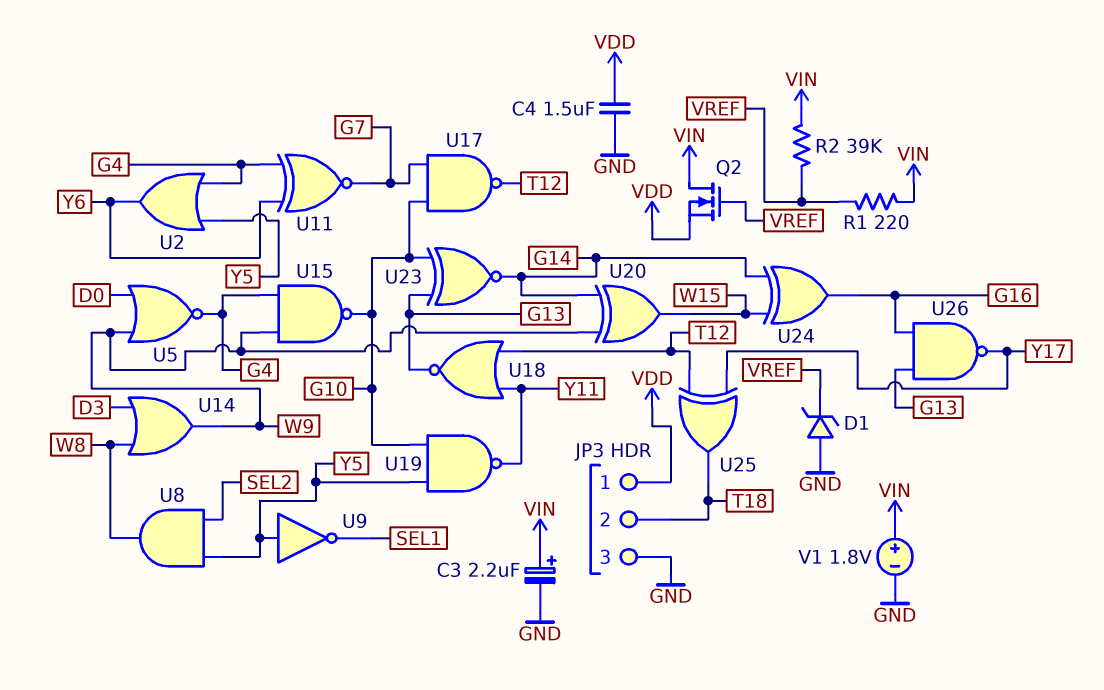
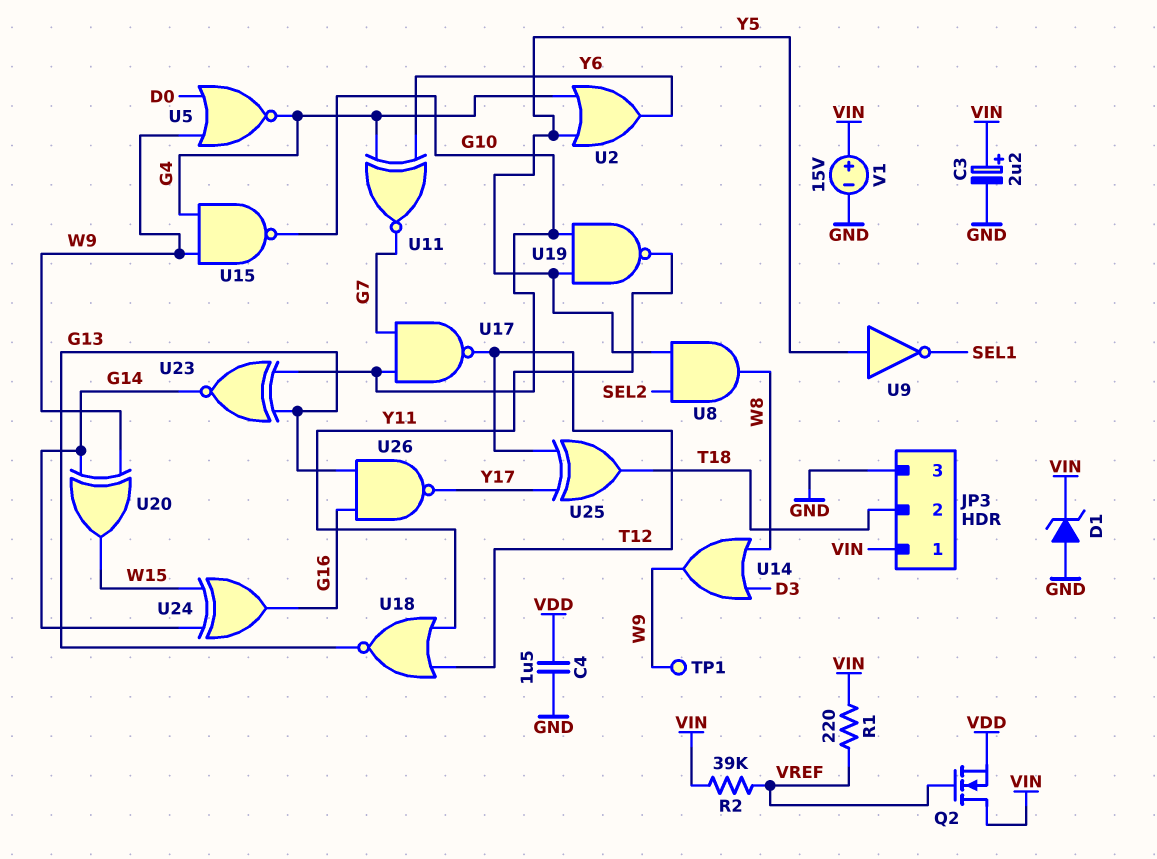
D1: zener (A GND, K VREF) -> zener (A GND, K VIN)
JP3 pin 1: VDD -> VIN
TP1: none -> test point (W9)
V1: 1.8V (plus VIN, minus GND) -> 15V (plus VIN, minus GND)

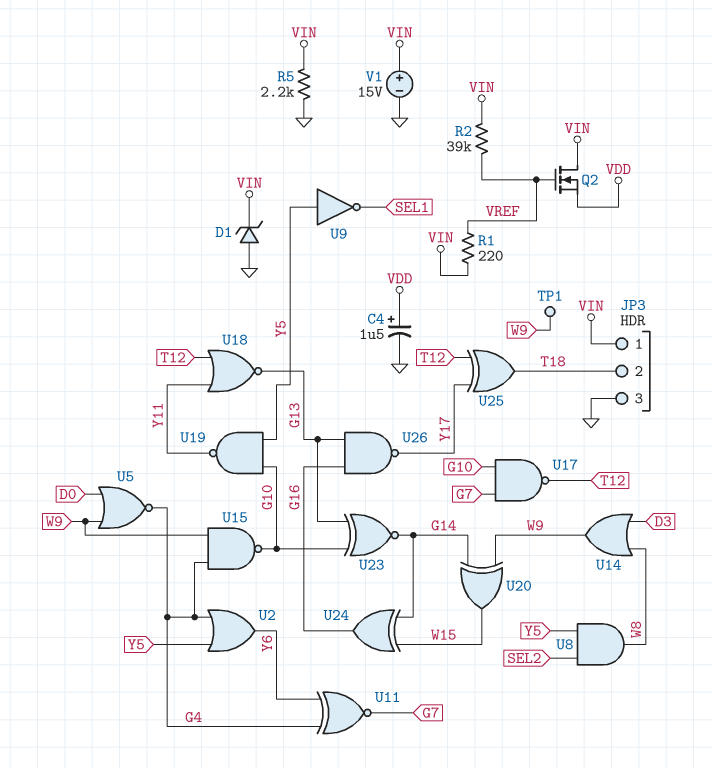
C3: 2.2uF (plus VIN, minus GND) -> none
C4: 1.5uF (GND, VDD) -> 1.5uF (plus VDD, minus GND)
R5: none -> 2.2k (GND, VIN)

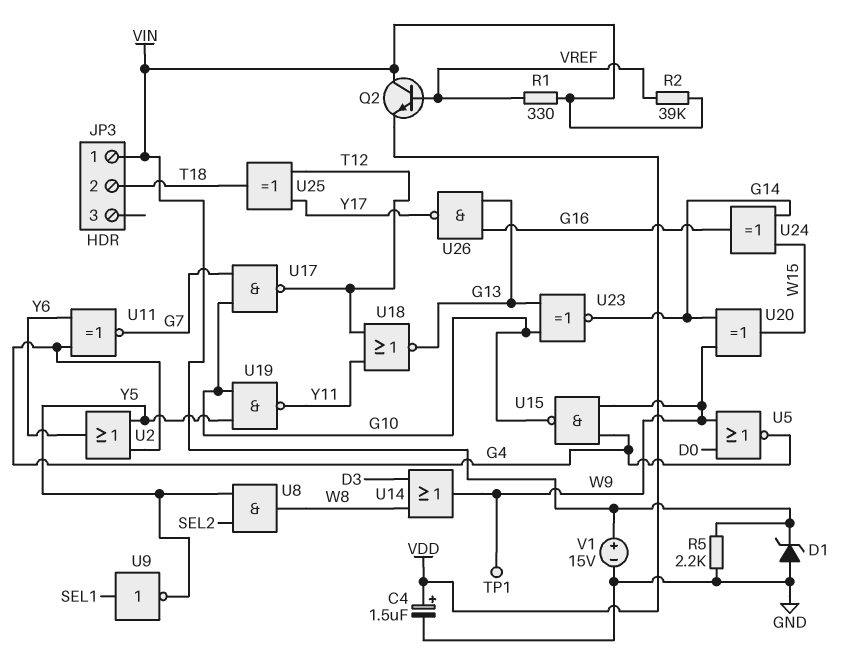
JP3 pin 3: GND -> none
Q2: NMOS (G VREF, D VIN, S VDD) -> NPN (B VREF, C VIN, E VDD)
R1: 220 (VIN, VREF) -> 330 (VIN, VREF)
U9: NOT (in Y5, out SEL1) -> NOT (in SEL1, out Y5)

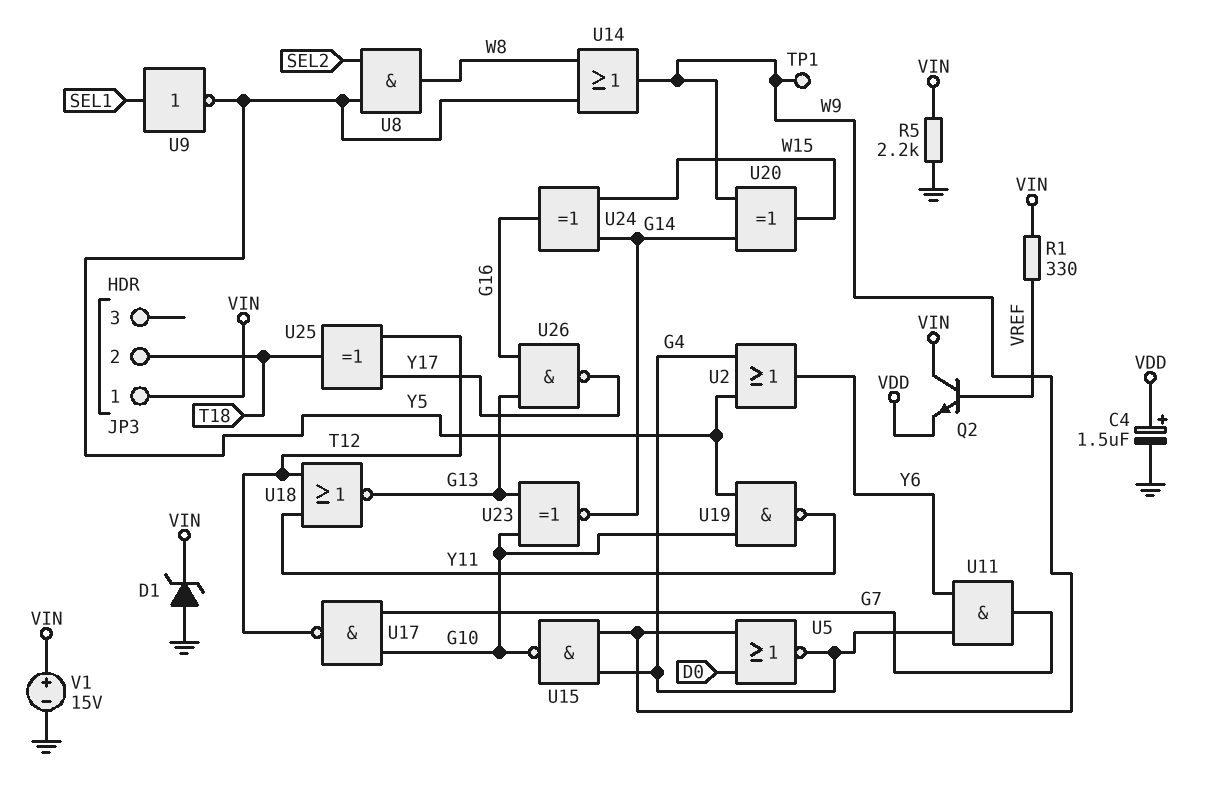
R2: 39k (VIN, VREF) -> none
U11: XNOR (in G4, in Y6, out G7) -> AND (in G4, in Y6, out G7)
U14: OR (in D3, in W8, out W9) -> OR (in W8, in Y5, out W9)

